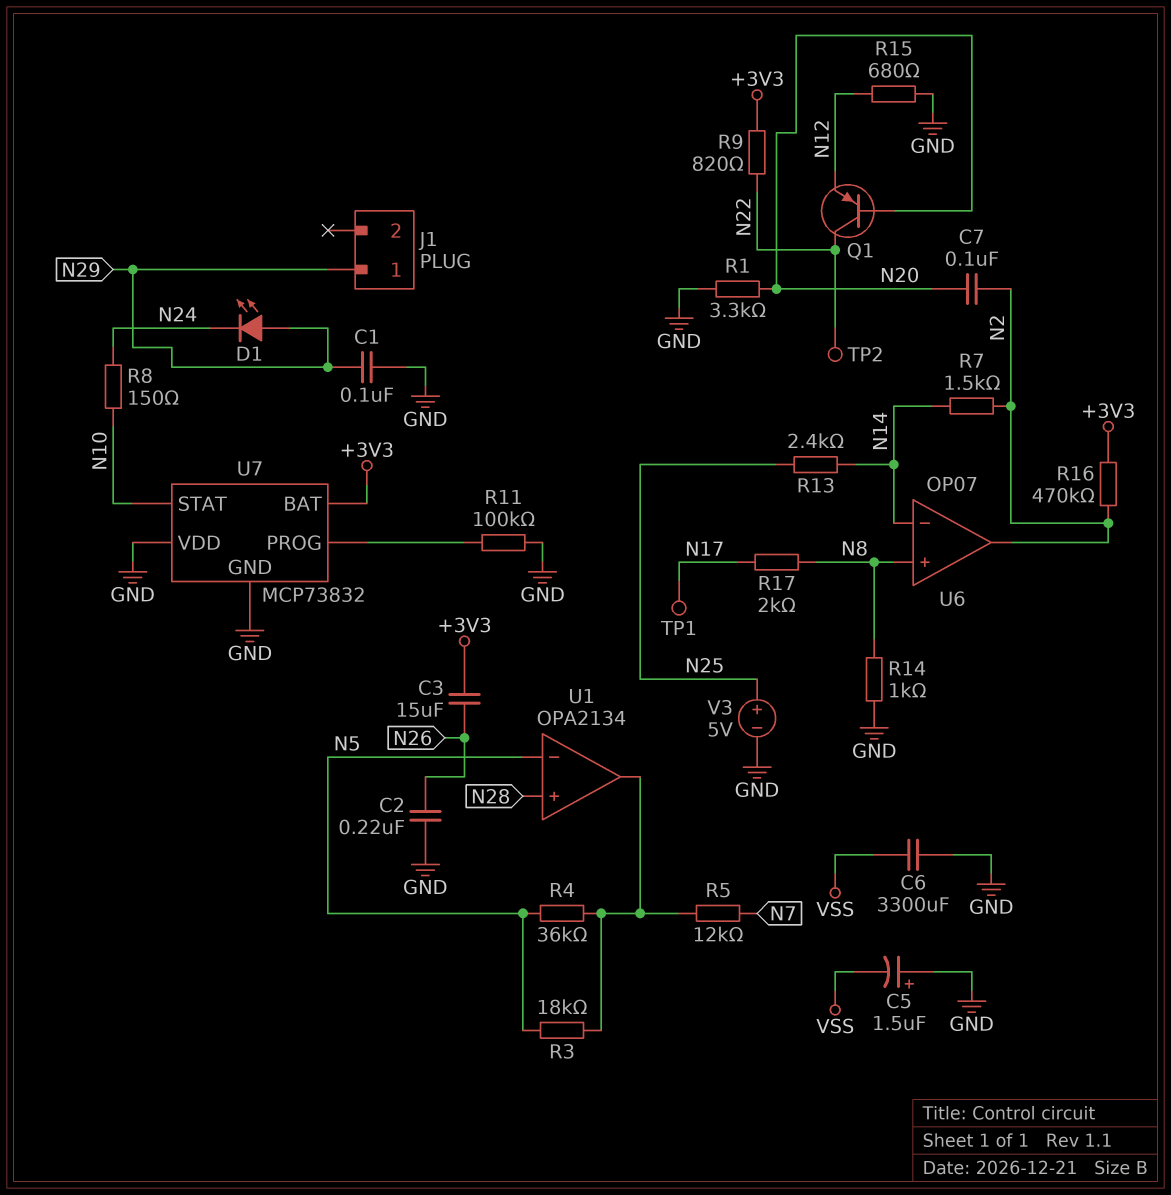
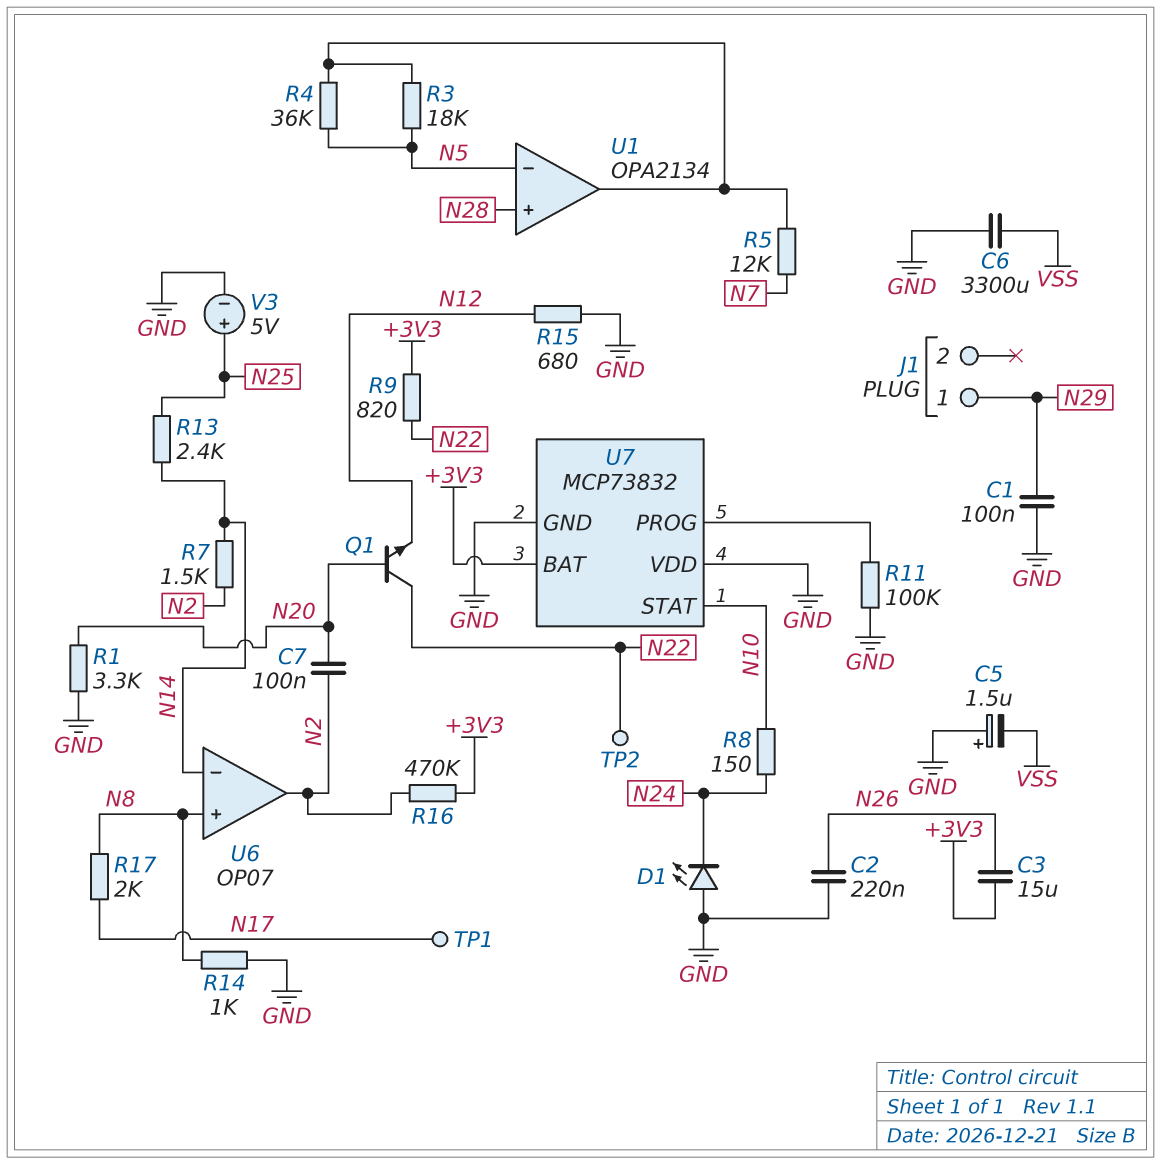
D1: LED (A N29, K N24) -> LED (A GND, K N24)
Q1: PNP (B N20, C N22, E N12) -> NPN (B N20, C N22, E N12)

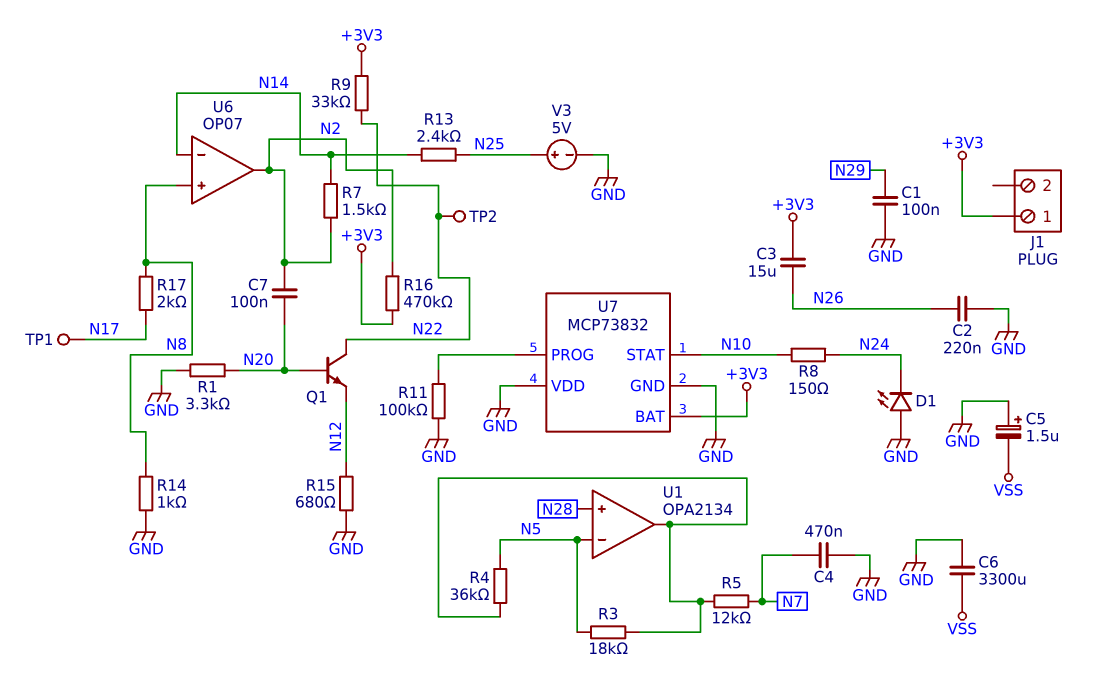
C4: none -> 470nF (GND, N7)
J1 pin 1: N29 -> +3V3
R9: 820 (+3V3, N22) -> 33k (+3V3, N22)

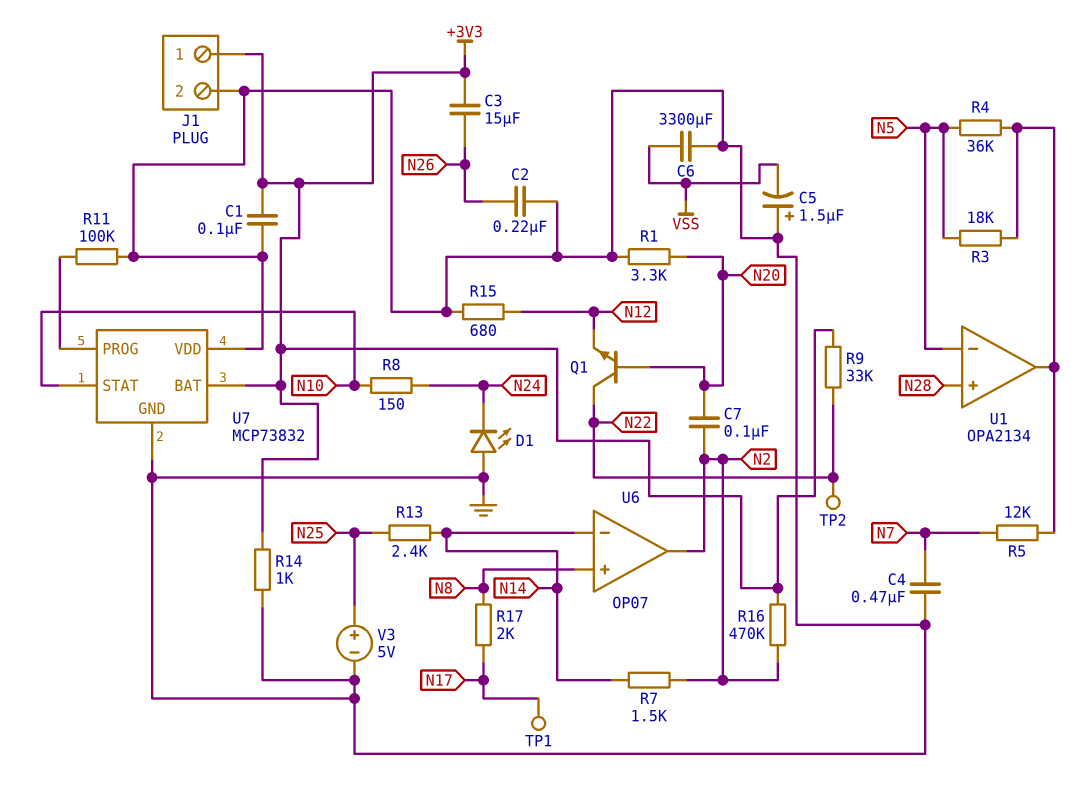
C1: 100nF (GND, N29) -> 100nF (+3V3, GND)
J1 pin 2: none -> GND
R14: 1k (GND, N8) -> 1k (+3V3, GND)

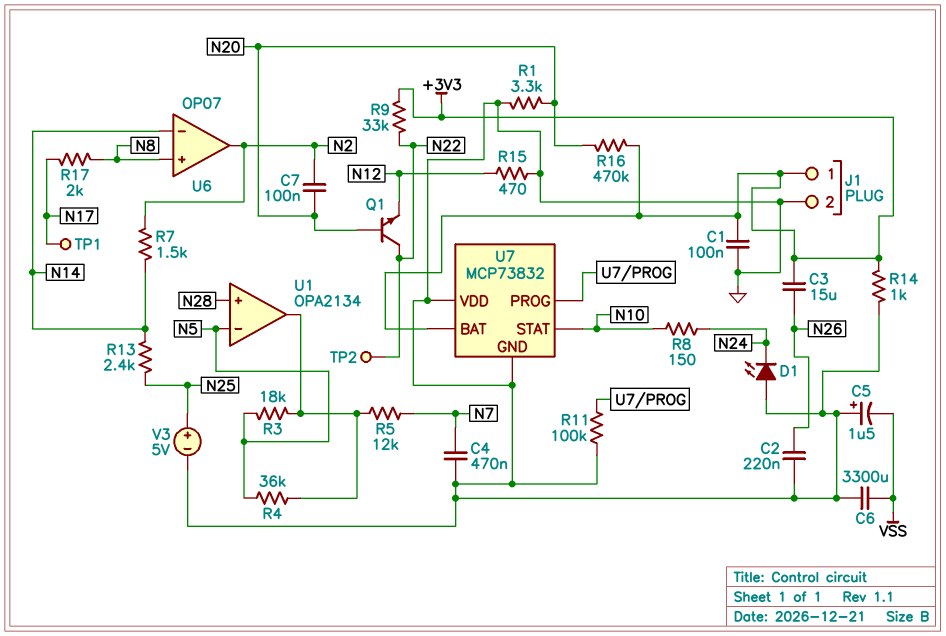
R15: 680 (GND, N12) -> 470 (GND, N12)
R16: 470k (+3V3, N2) -> 470k (+3V3, N20)

